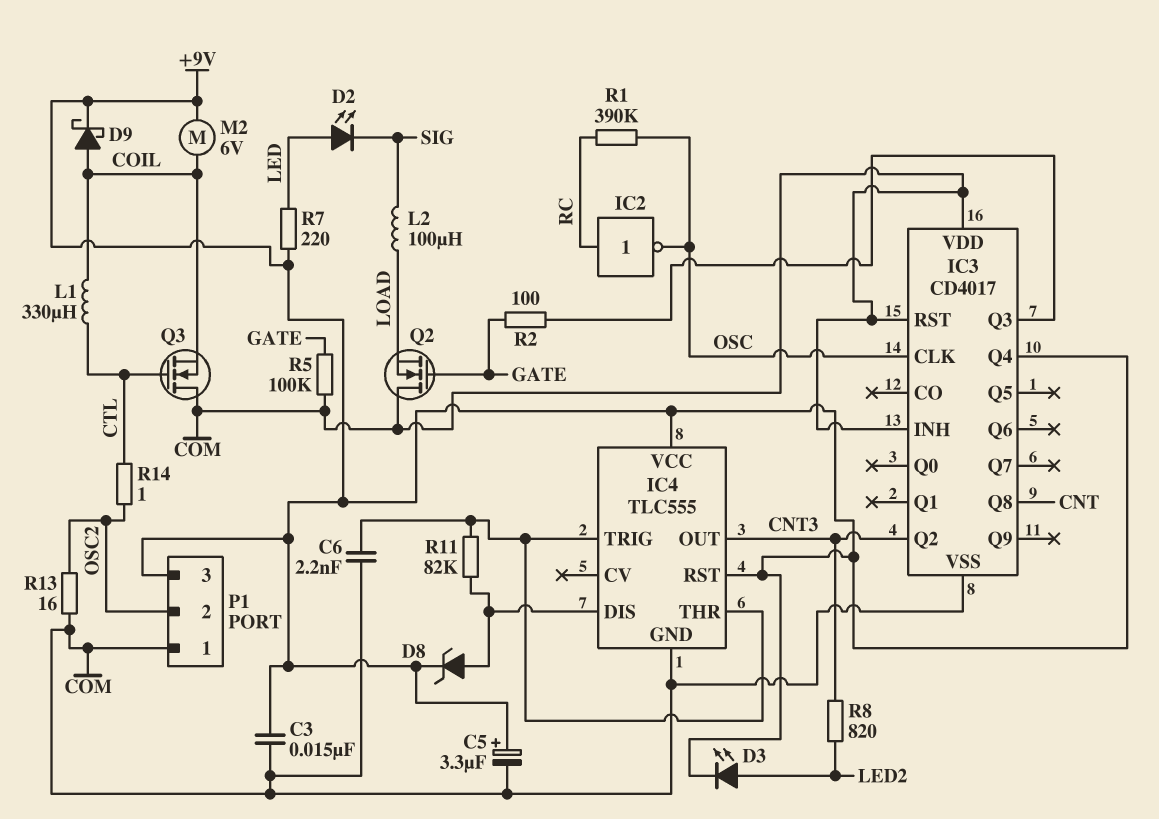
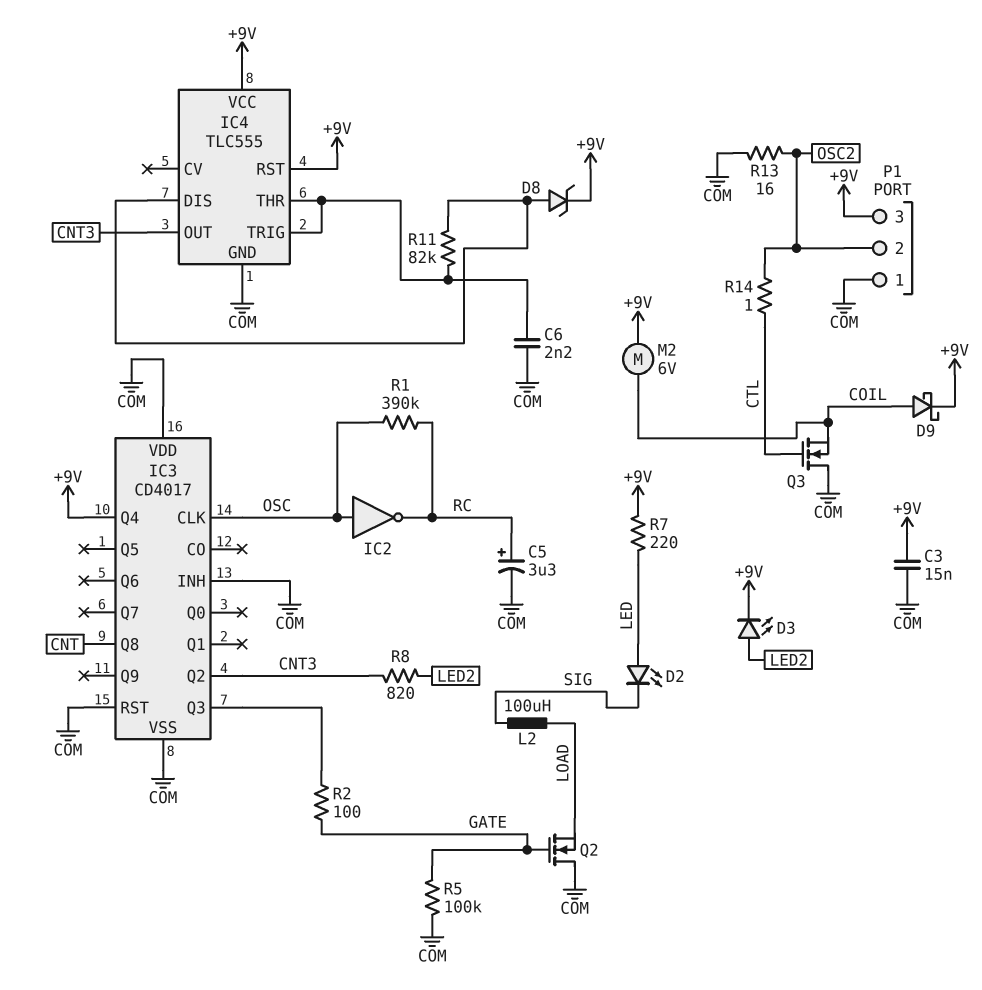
C5: 3.3uF (plus +9V, minus COM) -> 3.3uF (plus RC, minus COM)
IC2: NOT (in RC, out OSC) -> NOT (in OSC, out RC)
L1: 330uH (COIL, CTL) -> none

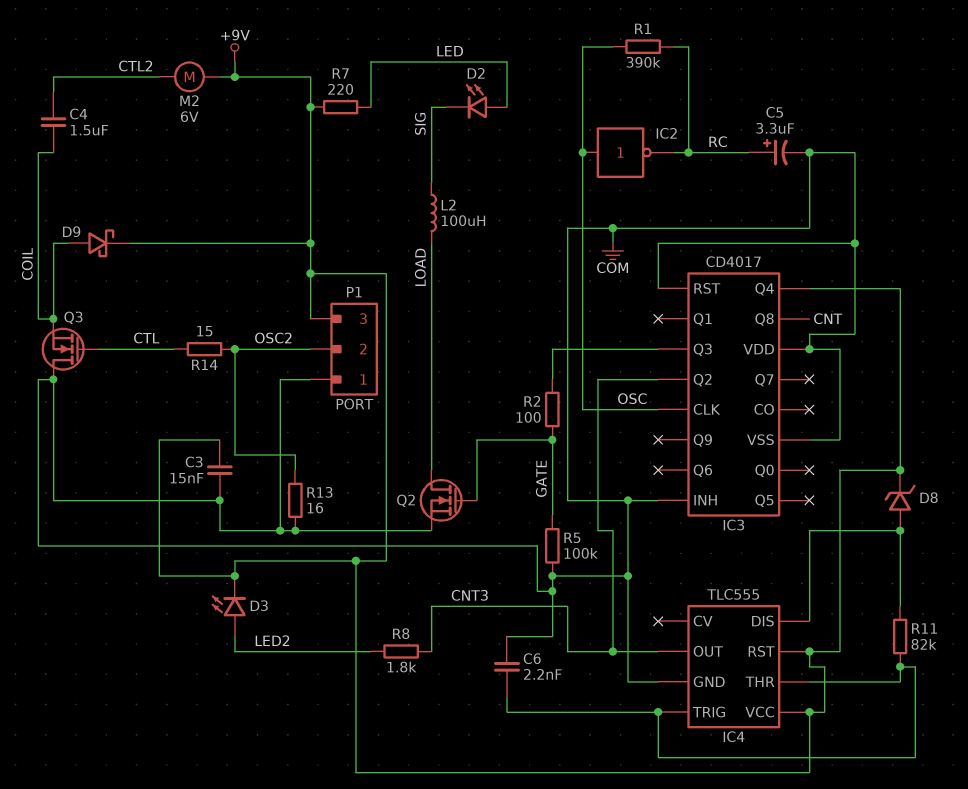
C4: none -> 1.5uF (COIL, CTL2)
M2: motor 6V (+9V, COIL) -> motor 6V (+9V, CTL2)
Q2: NMOS (G GATE, D COM, S LOAD) -> NMOS (G GATE, D LOAD, S COM)
R8: 820 (CNT3, LED2) -> 1.8k (CNT3, LED2)
R14: 1 (CTL, OSC2) -> 15 (CTL, OSC2)

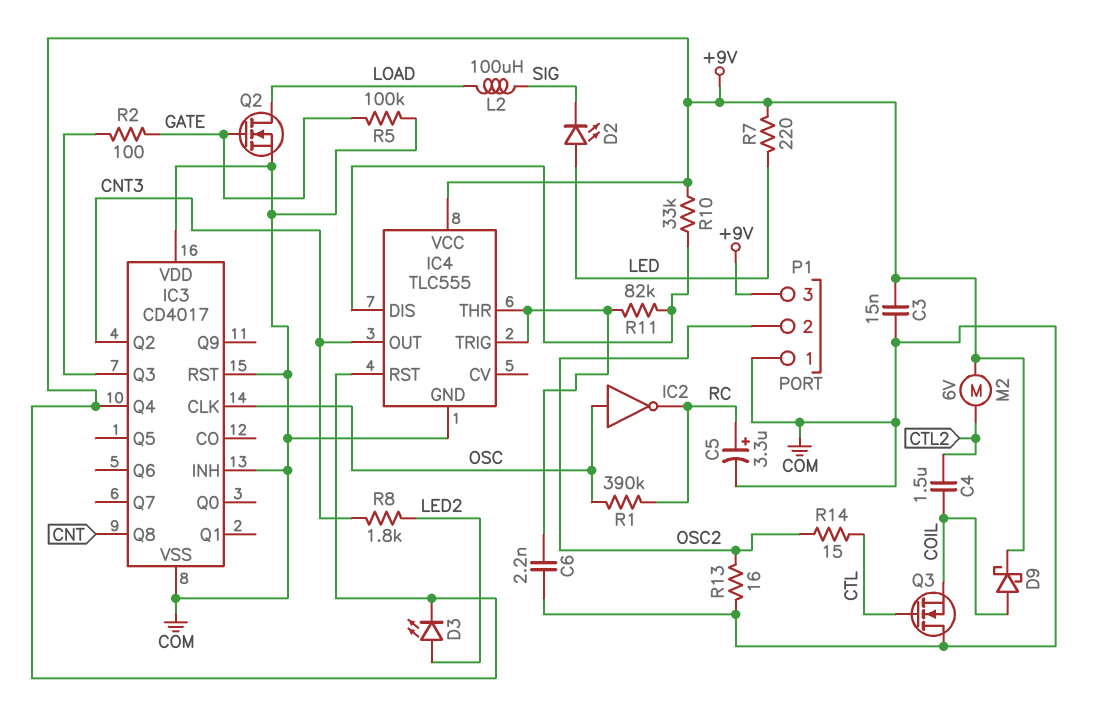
D8: zener (A IC4/DIS, K +9V) -> none
R10: none -> 33k (+9V, IC4/DIS)

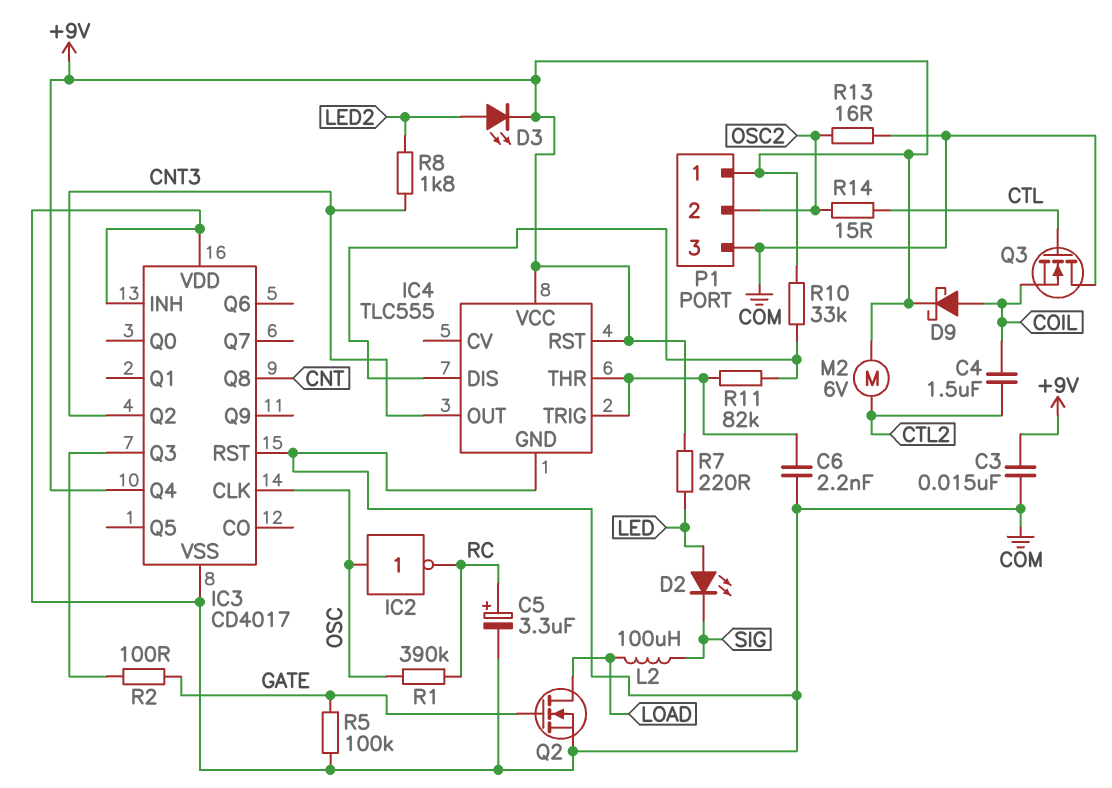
P1 pin 1: COM -> +9V
P1 pin 3: +9V -> COM

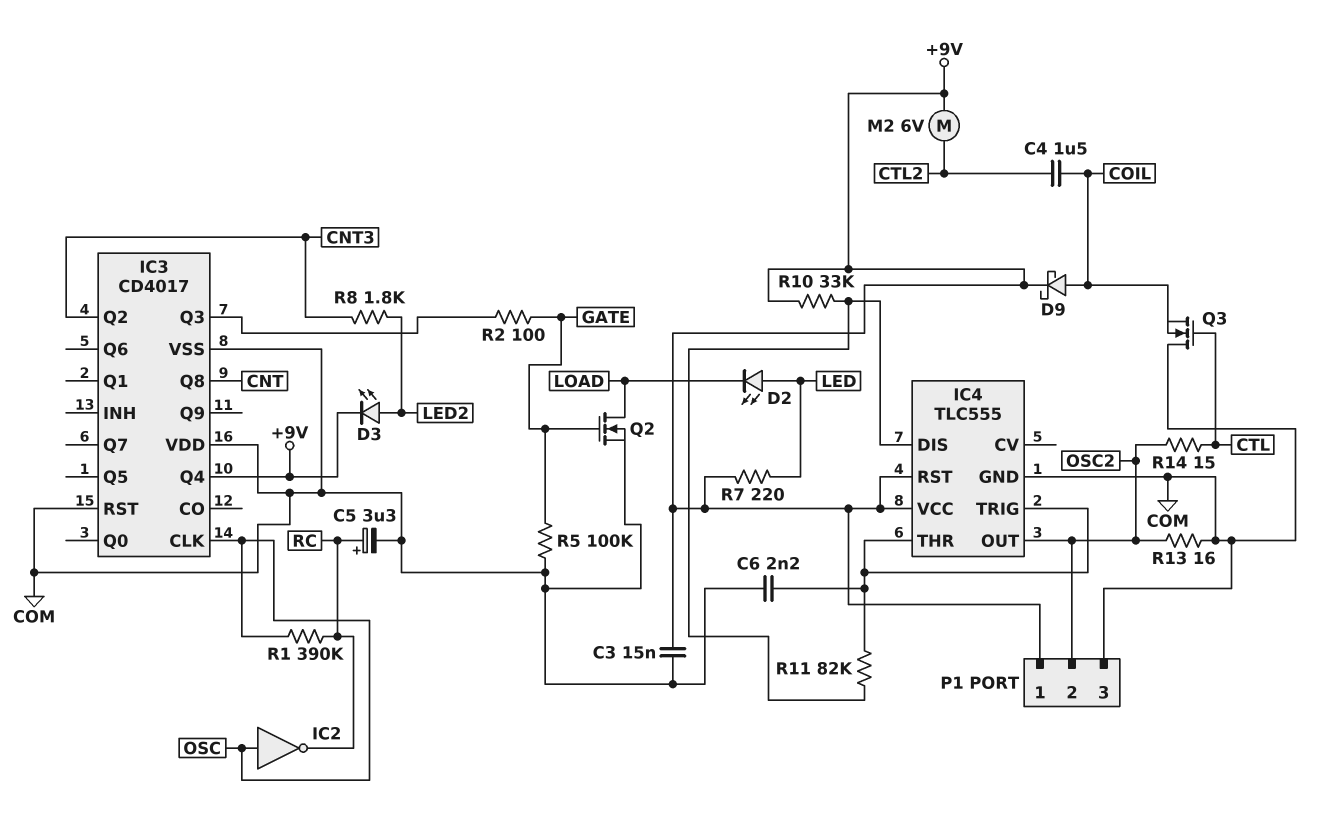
D2: LED (A LED, K SIG) -> LED (A LED, K LOAD)
IC3 pin INH: COM -> none
IC4 pin OUT: CNT3 -> OSC2
L2: 100uH (LOAD, SIG) -> none

